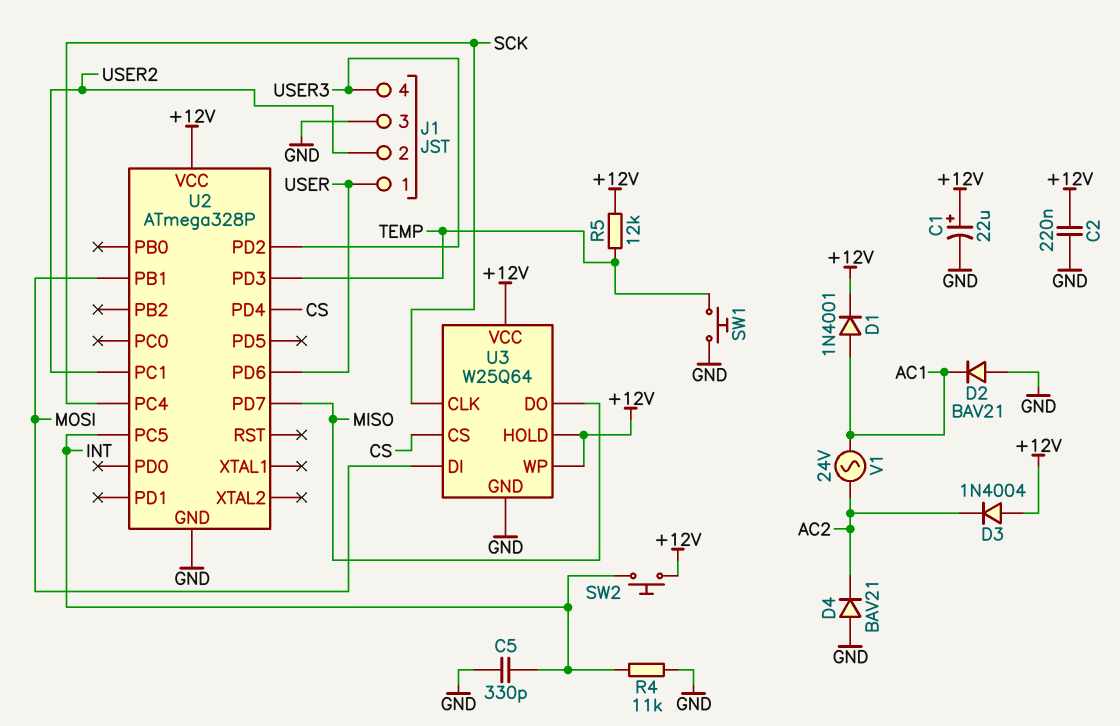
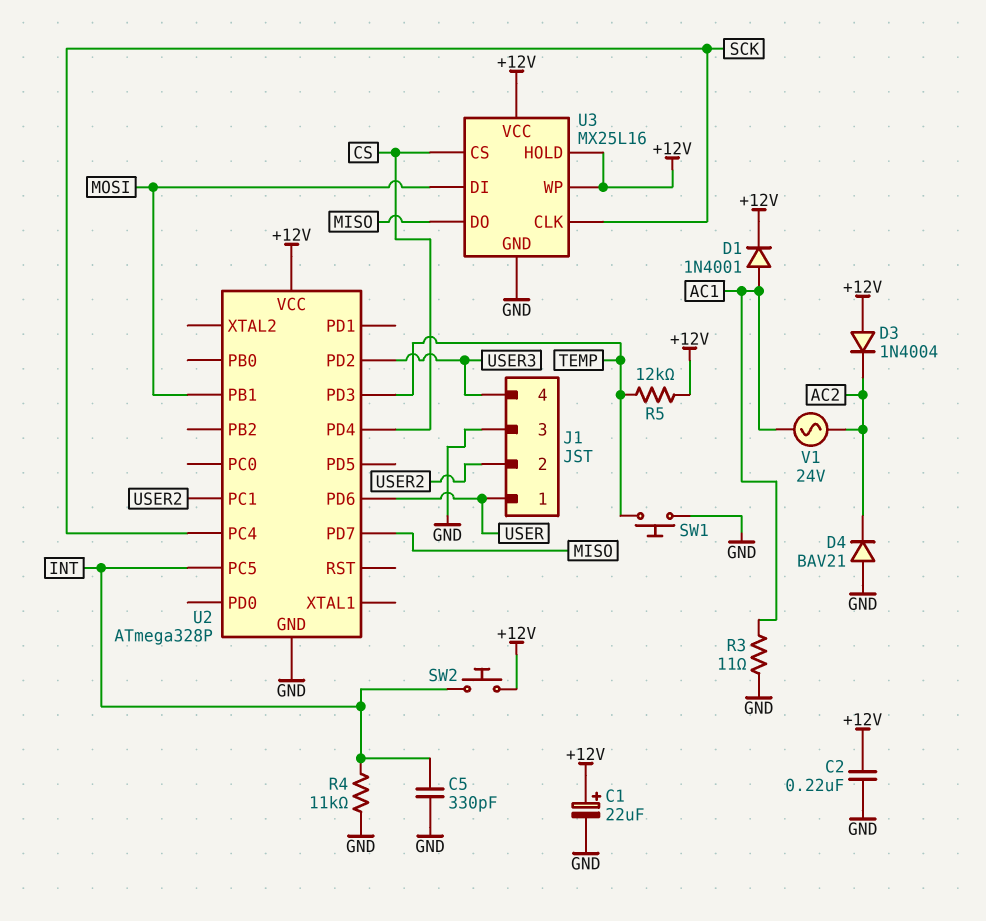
D2: diode BAV21 (A GND, K AC1) -> none
R3: none -> 11 (AC1, GND)
U3: W25Q64 -> MX25L16

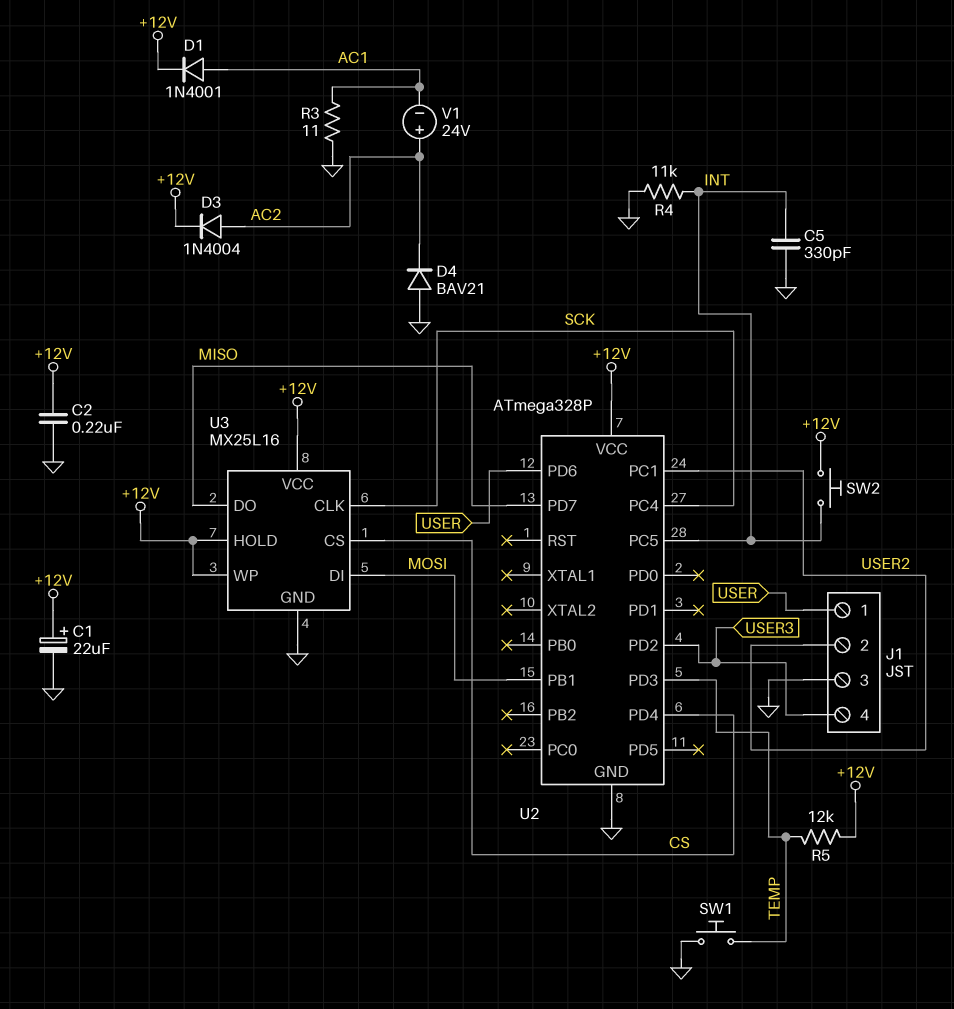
D3: diode 1N4004 (A +12V, K AC2) -> diode 1N4004 (A AC2, K +12V)
V1: AC 24V (AC1, AC2) -> 24V (plus AC2, minus AC1)

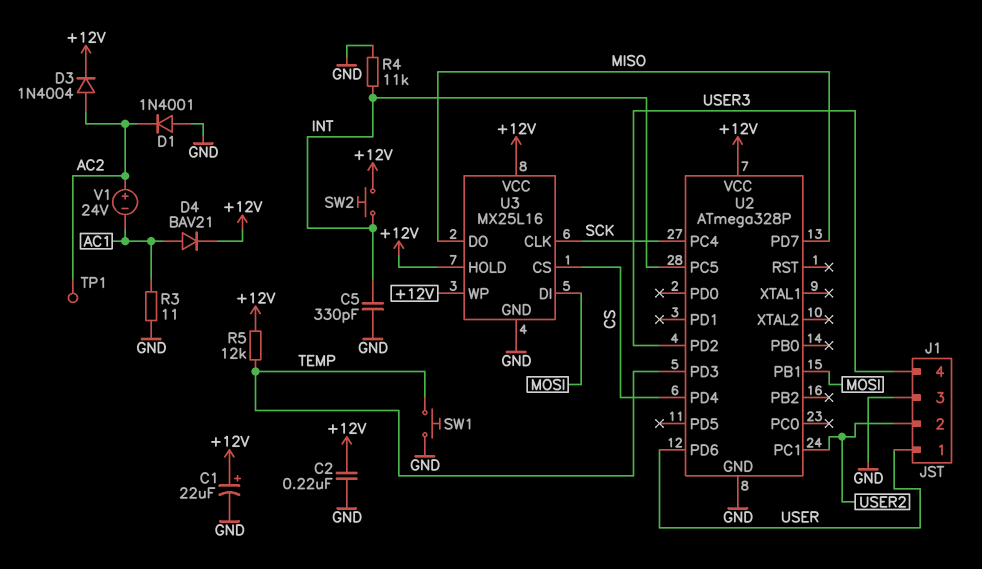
D1: diode 1N4001 (A AC1, K +12V) -> diode 1N4001 (A GND, K AC2)
D4: diode BAV21 (A GND, K AC2) -> diode BAV21 (A AC1, K +12V)
TP1: none -> test point (AC2)

